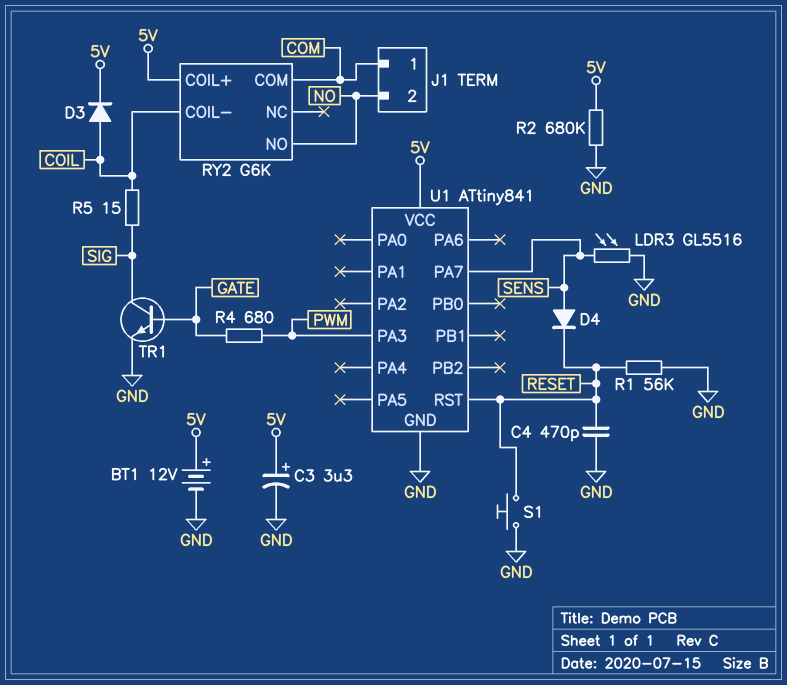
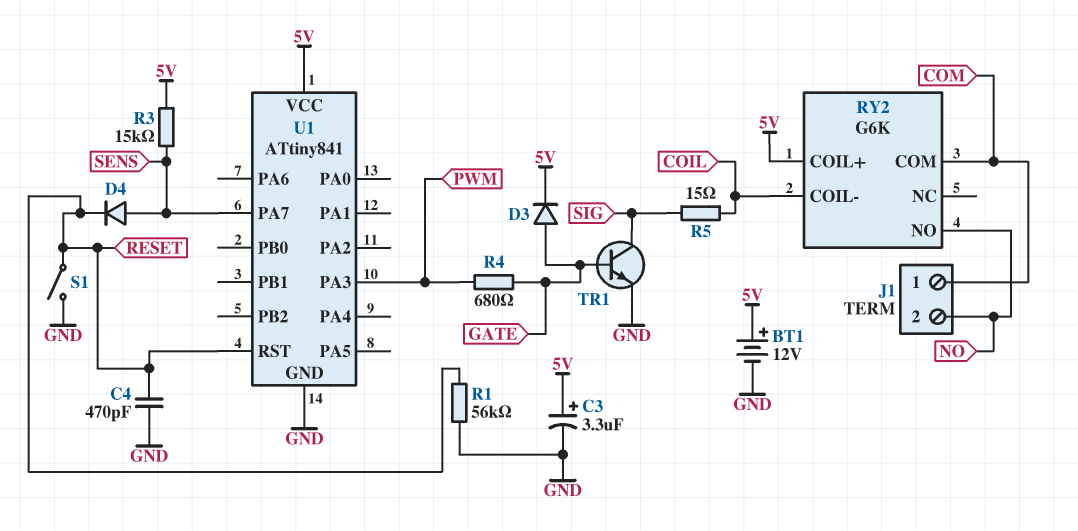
D3: diode (A COIL, K 5V) -> diode (A GATE, K 5V)
LDR3: GL5516 (GND, SENS) -> none
R2: 680k (5V, GND) -> none
R3: none -> 15k (5V, SENS)
S1: button (GND, RESET) -> switch (GND, RESET)

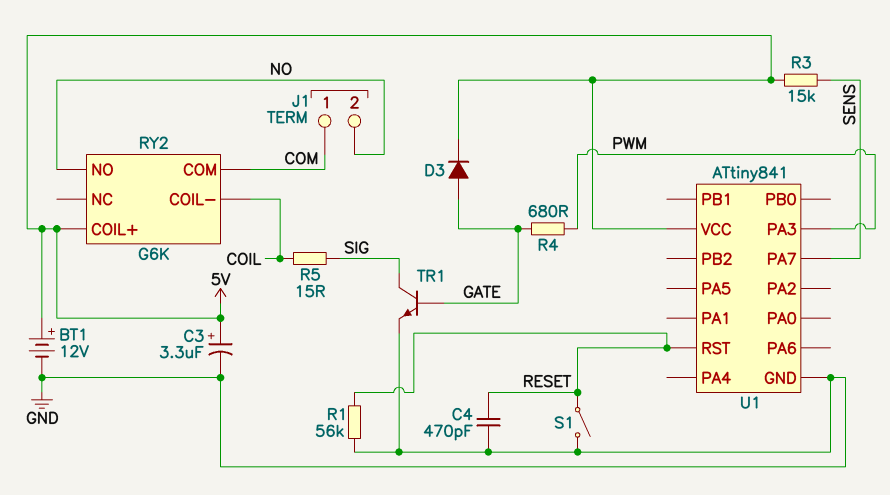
D4: diode (A SENS, K RESET) -> none

